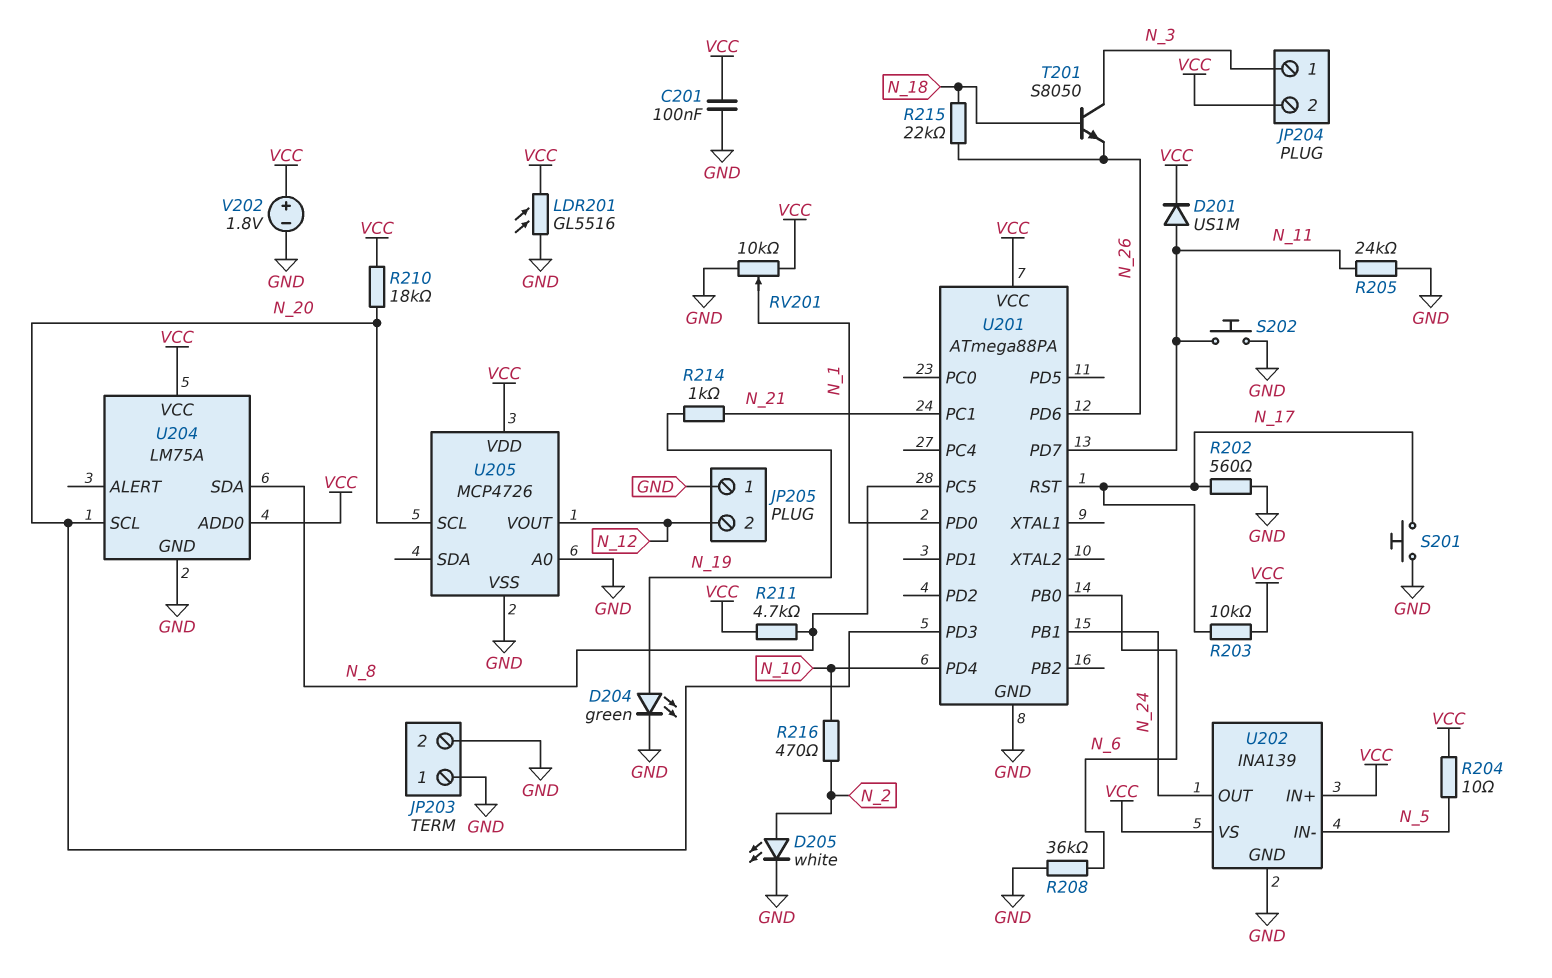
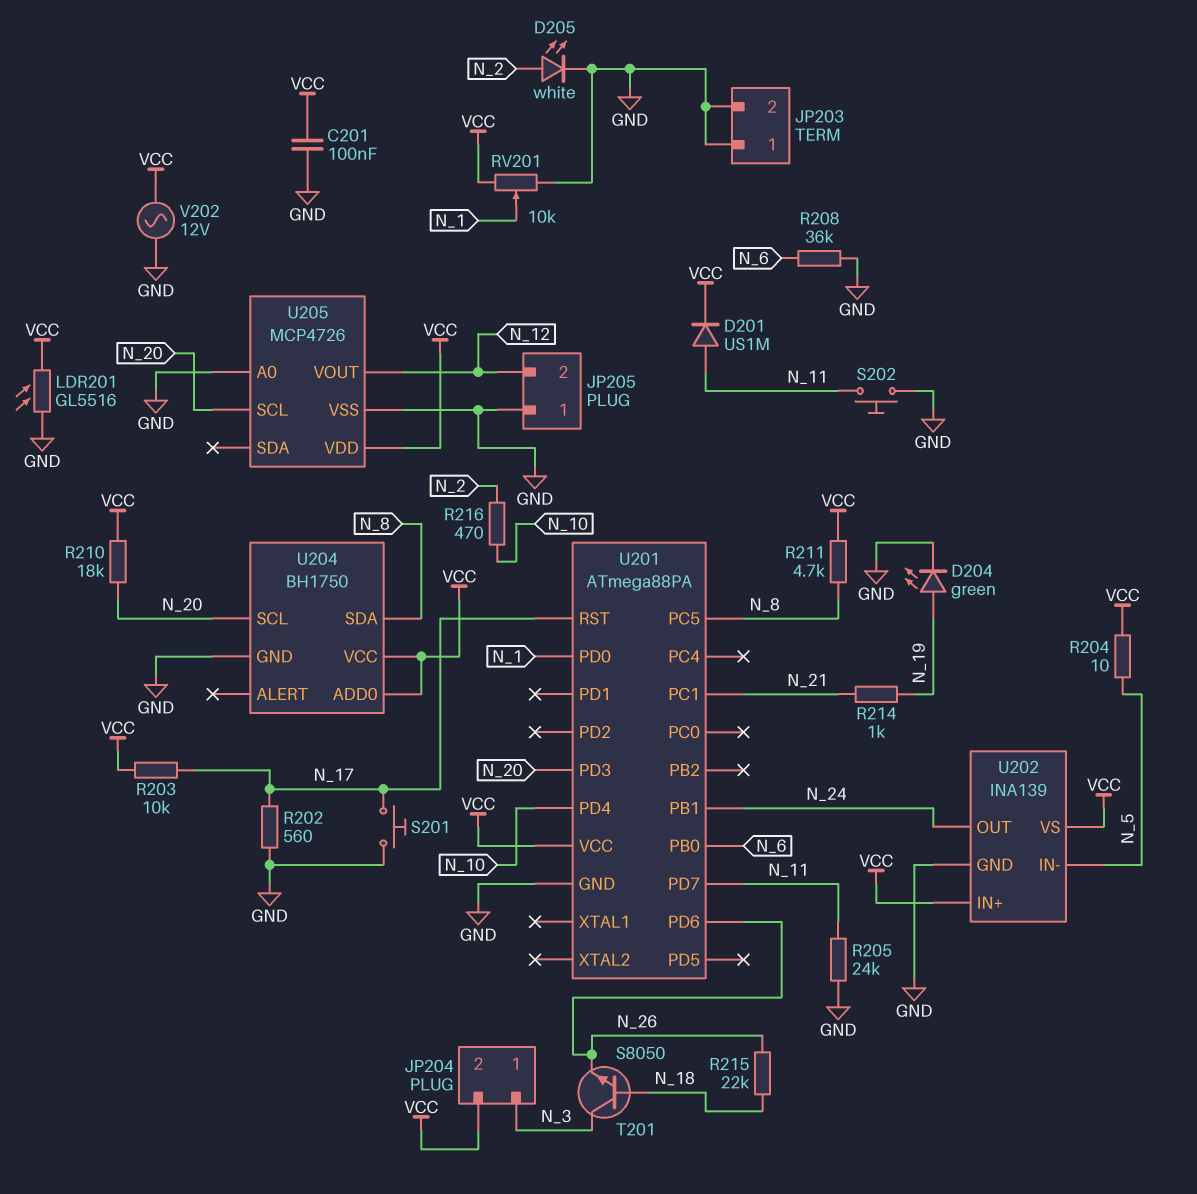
U204: LM75A -> BH1750
V202: 1.8V (plus VCC, minus GND) -> AC 12V (GND, VCC)

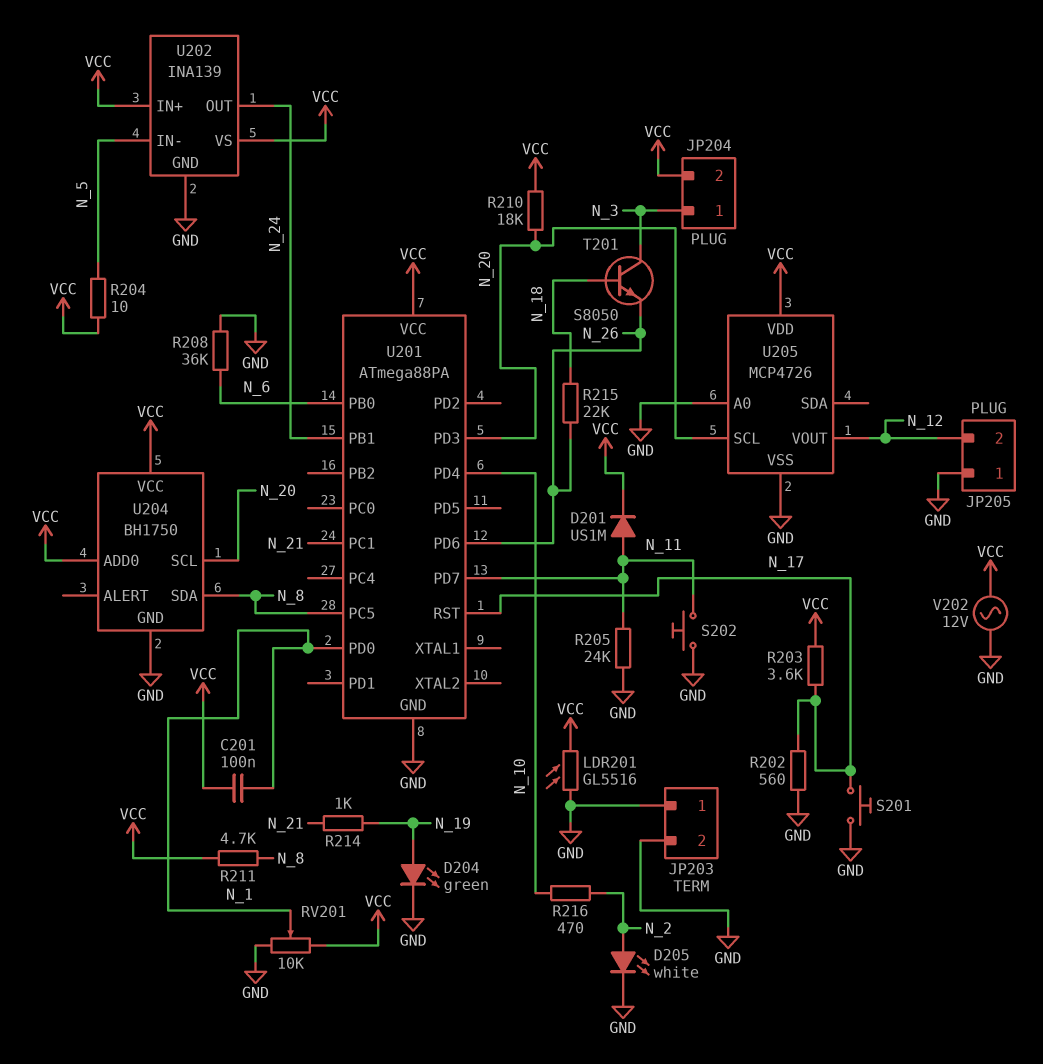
C201: 100nF (GND, VCC) -> 100nF (N_1, VCC)
R203: 10k (N_17, VCC) -> 3.6k (N_17, VCC)

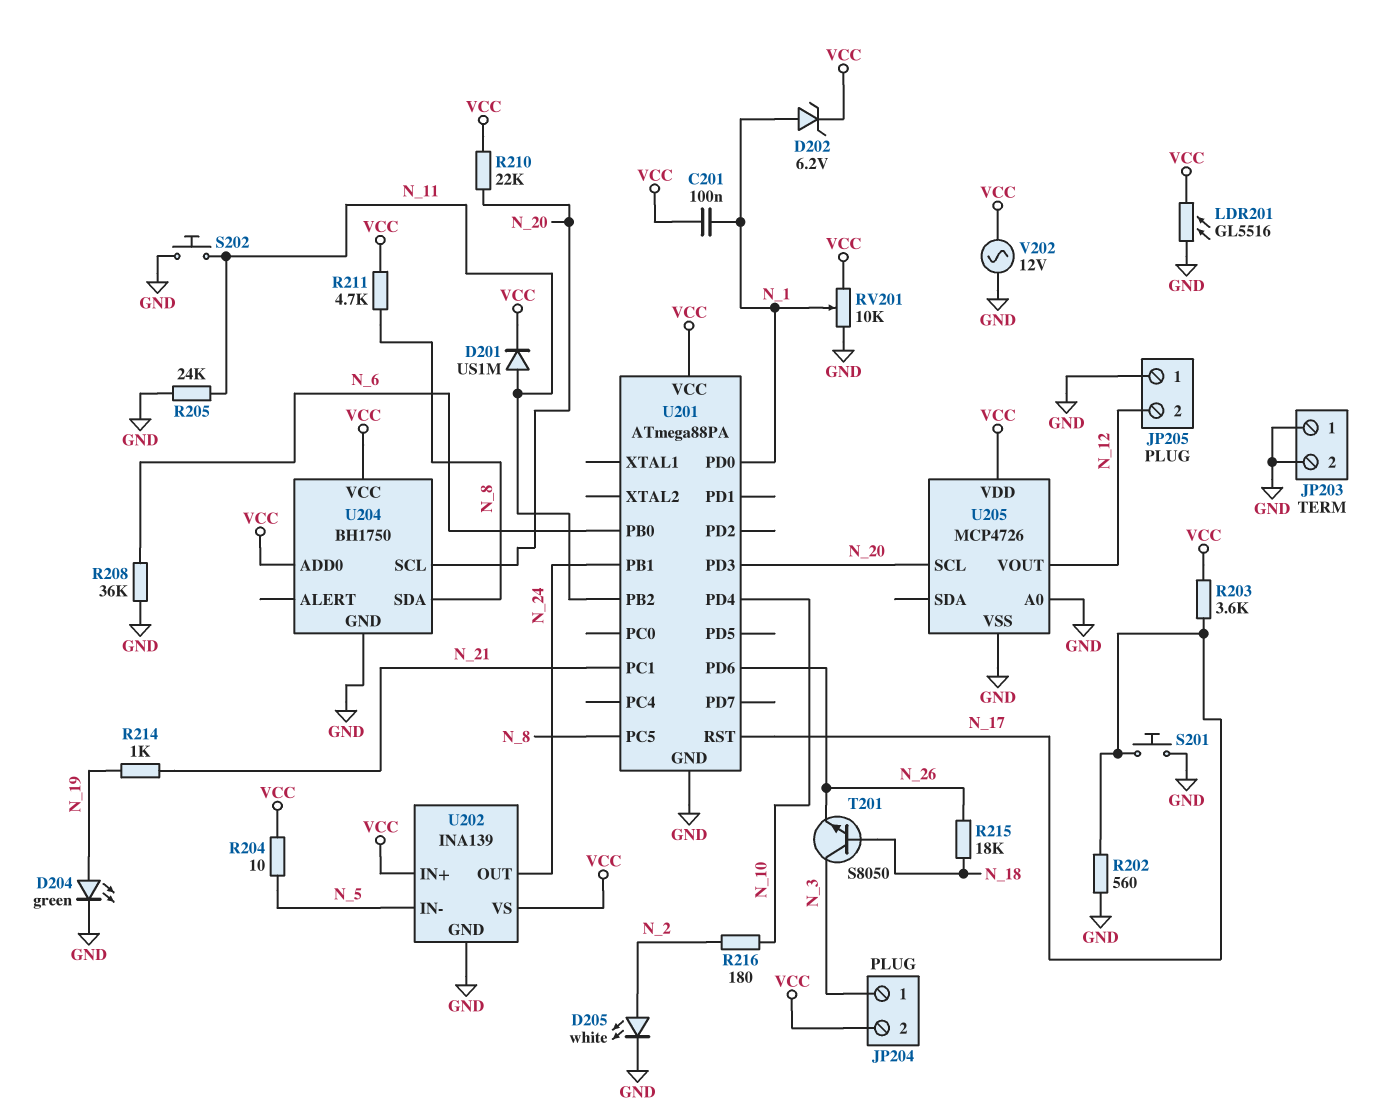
D202: none -> zener 6.2V (A N_1, K VCC)
R210: 18k (N_20, VCC) -> 22k (N_20, VCC)
R215: 22k (N_18, N_26) -> 18k (N_18, N_26)
R216: 470 (N_2, N_10) -> 180 (N_2, N_10)
U201 pin PB2: none -> N_11
U201 pin PD7: N_11 -> none

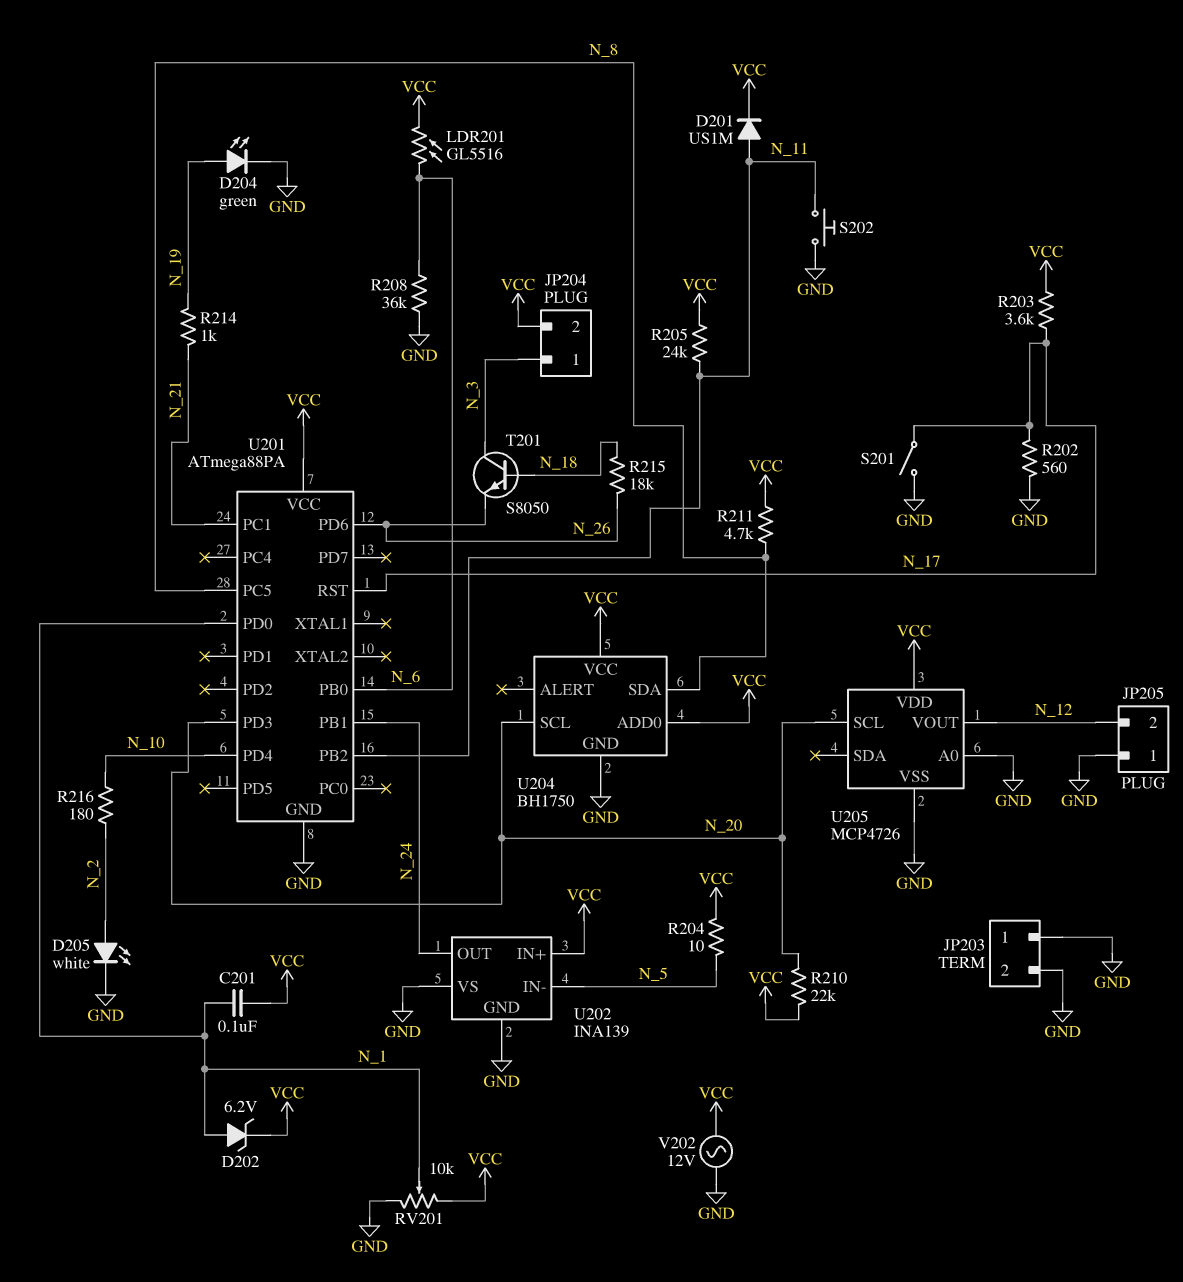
LDR201: GL5516 (GND, VCC) -> GL5516 (N_6, VCC)
R205: 24k (GND, N_11) -> 24k (N_11, VCC)
S201: button (GND, N_17) -> switch (GND, N_17)
U202 pin VS: VCC -> GND

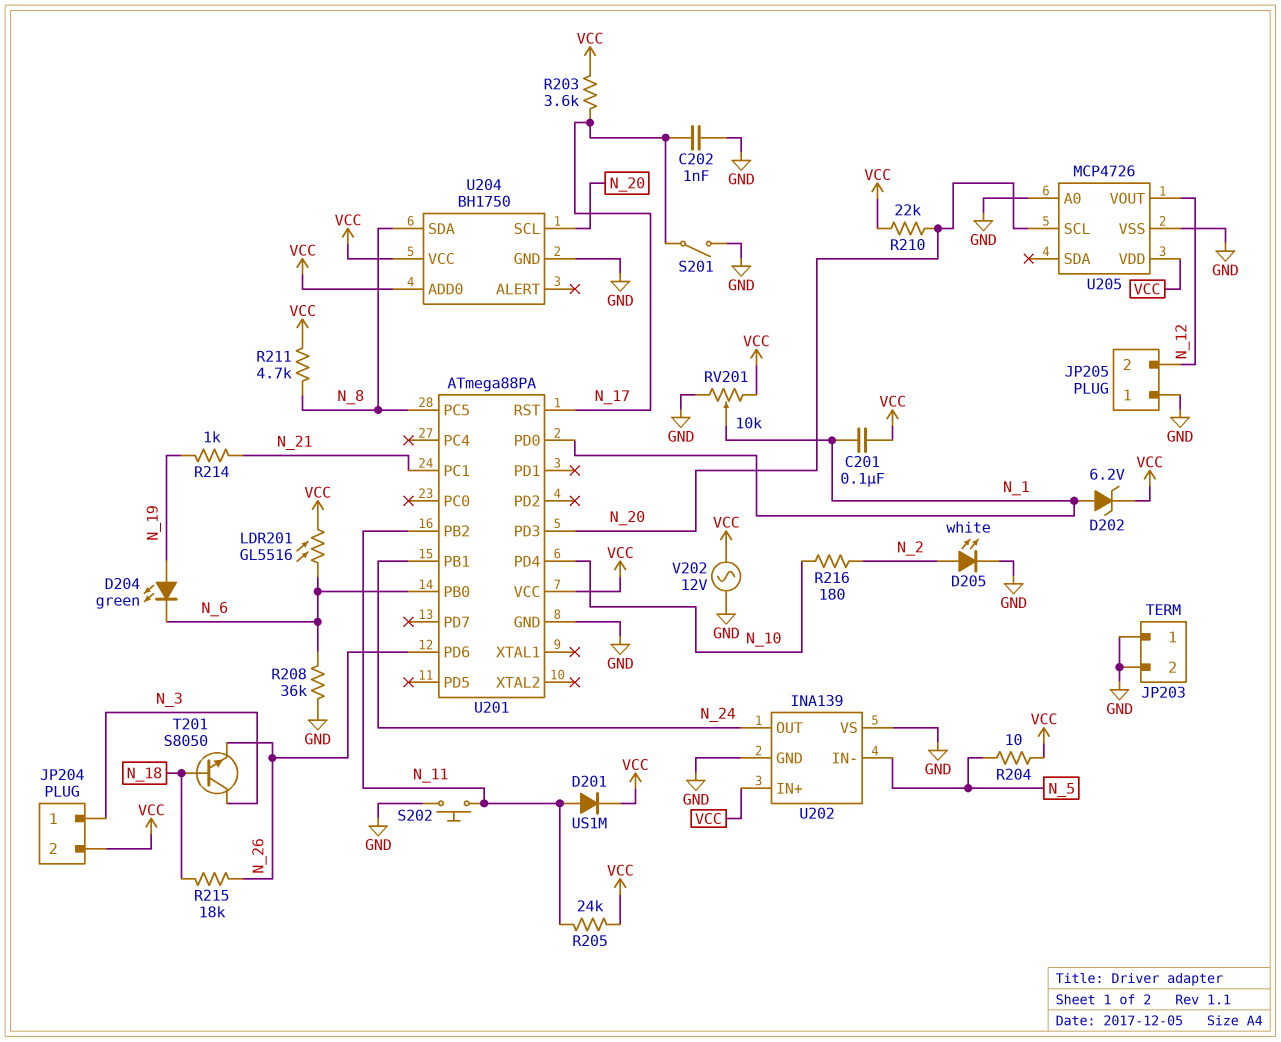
C202: none -> 1nF (GND, N_17)
D204: LED green (A N_19, K GND) -> LED green (A N_19, K N_6)
R202: 560 (GND, N_17) -> none

